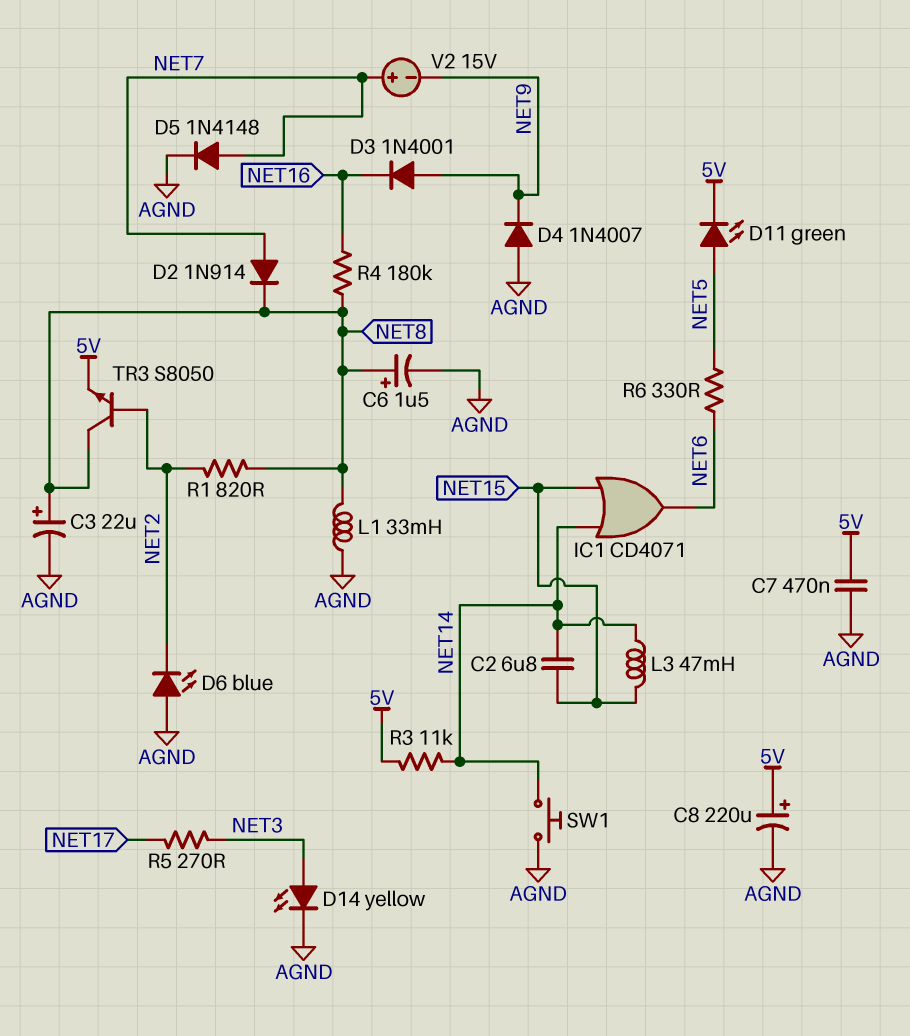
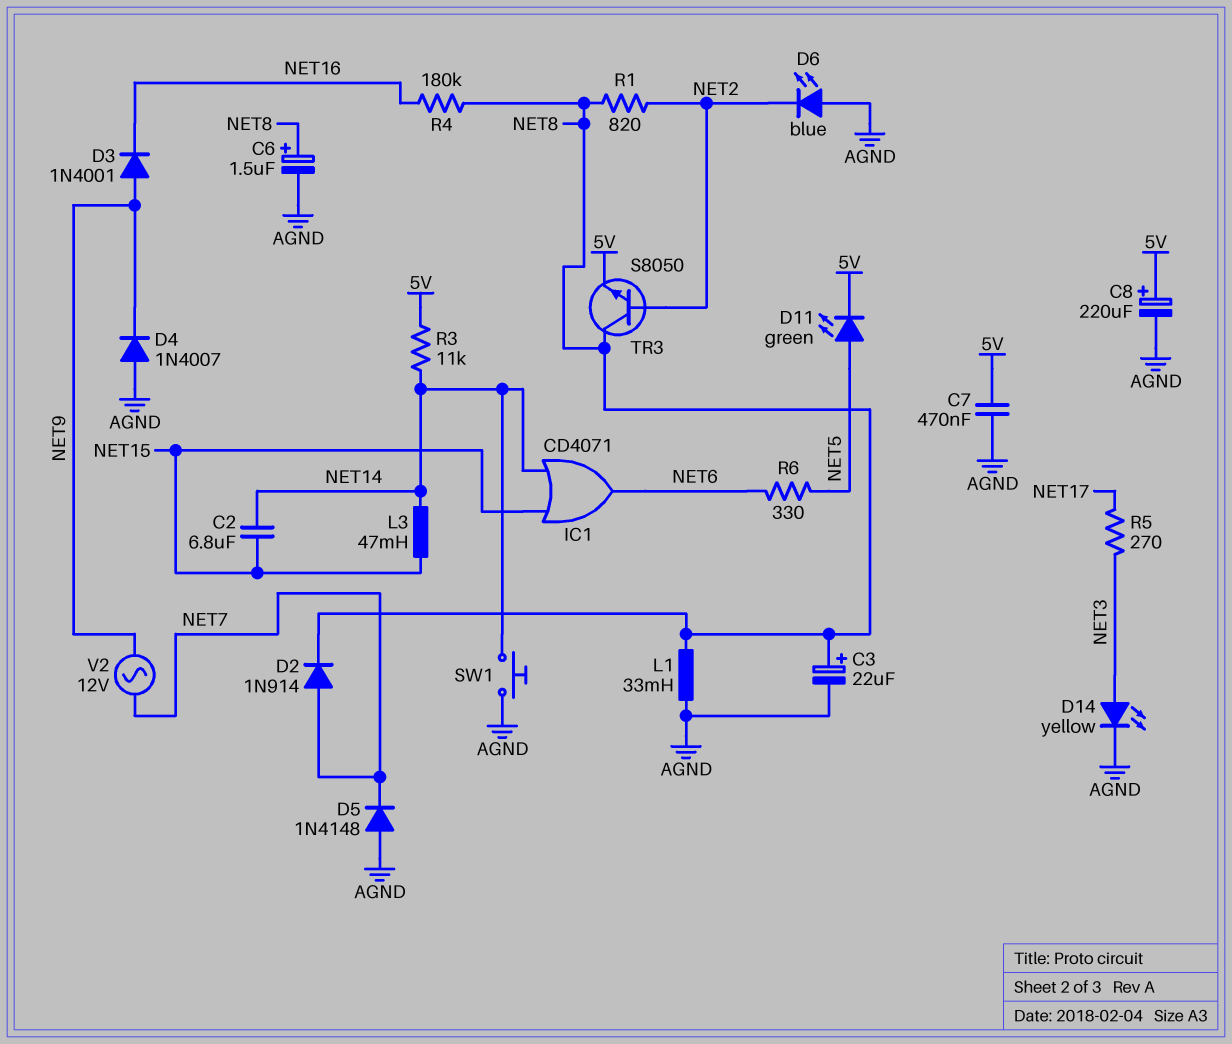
D5: diode 1N4148 (A NET7, K AGND) -> diode 1N4148 (A AGND, K NET7)
V2: 15V (plus NET7, minus NET9) -> AC 12V (NET7, NET9)

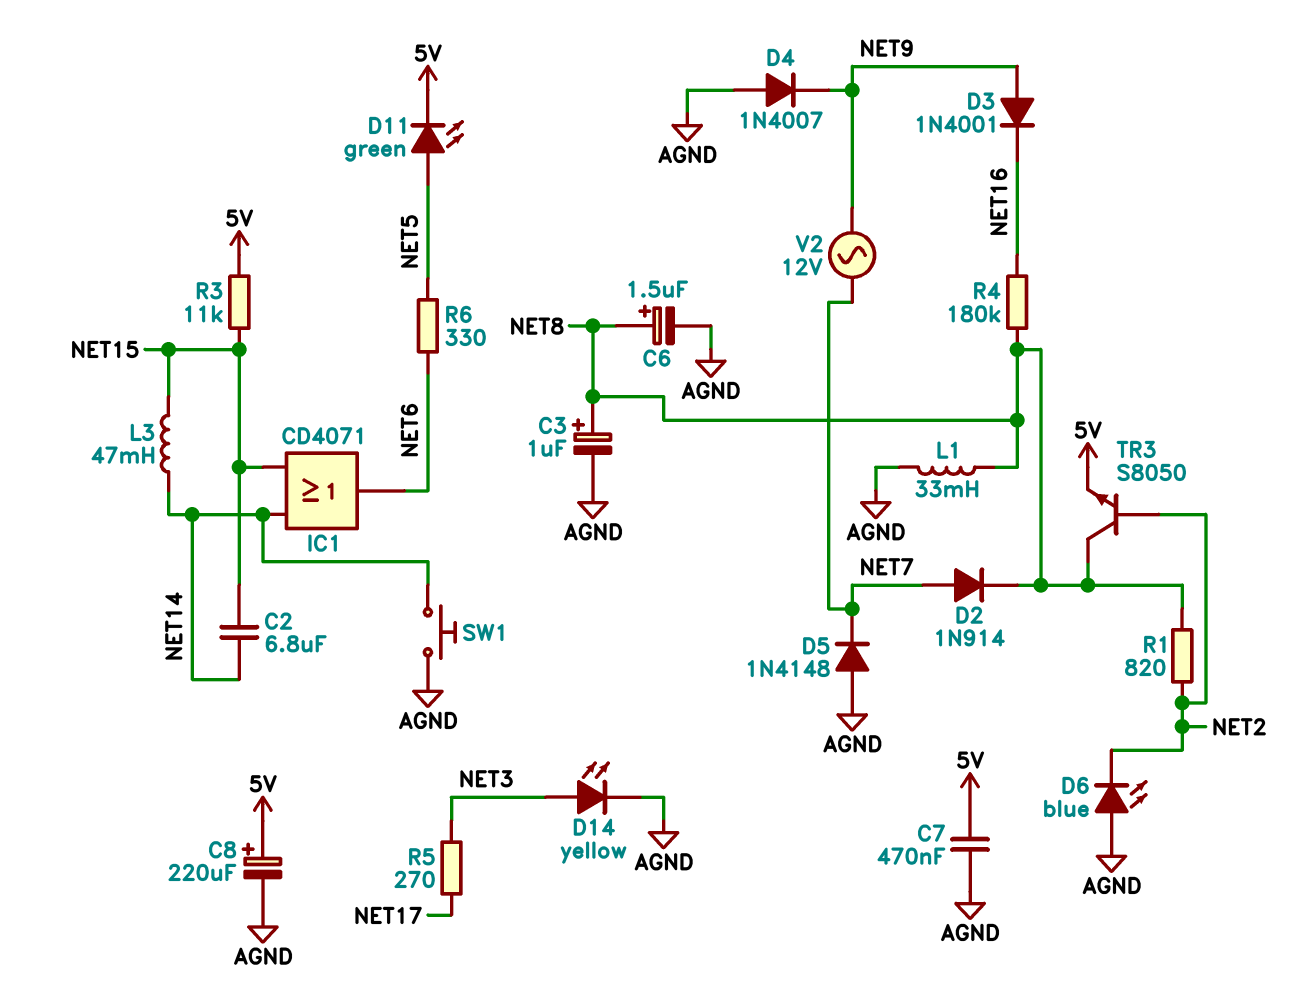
C3: 22uF (plus NET8, minus AGND) -> 1uF (plus NET8, minus AGND)
R3: 11k (5V, NET14) -> 11k (5V, NET15)

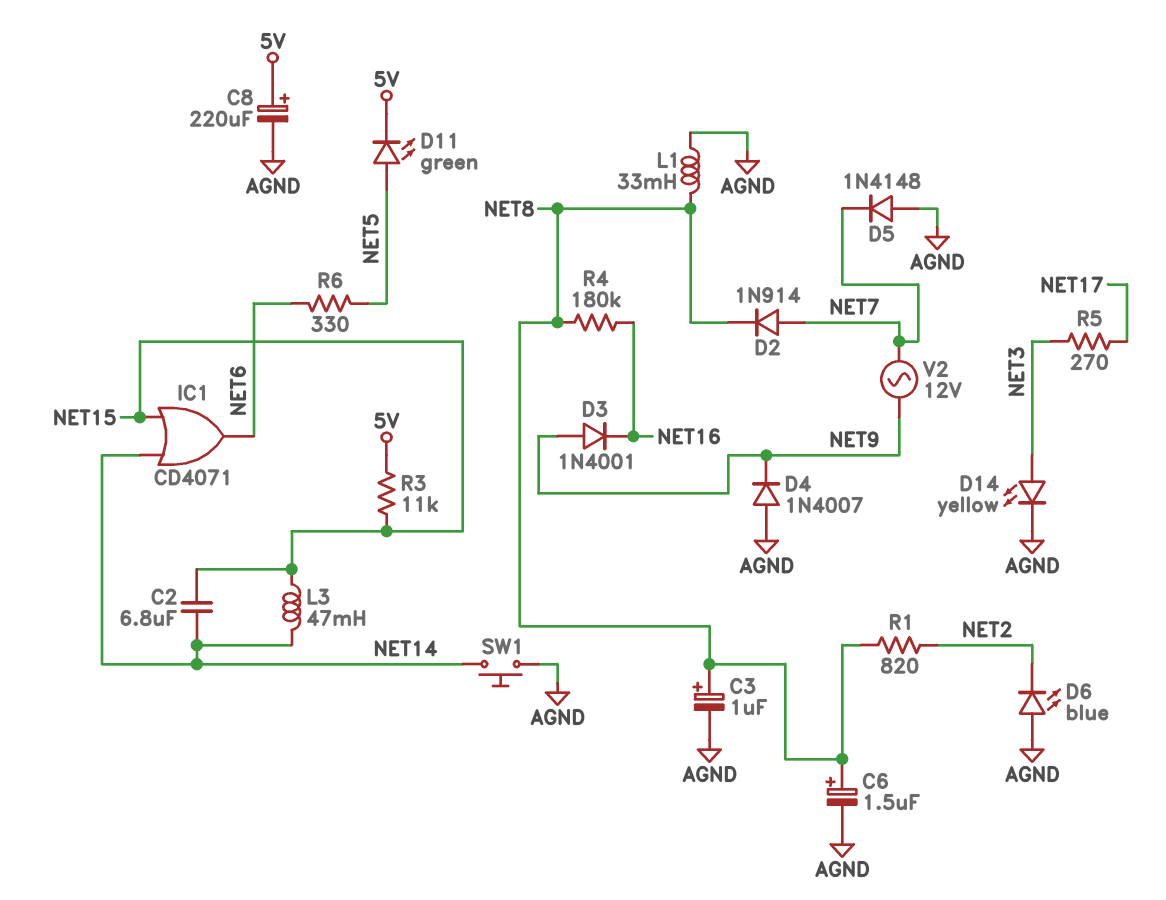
C7: 470nF (5V, AGND) -> none
TR3: NPN S8050 (B NET2, C NET8, E 5V) -> none

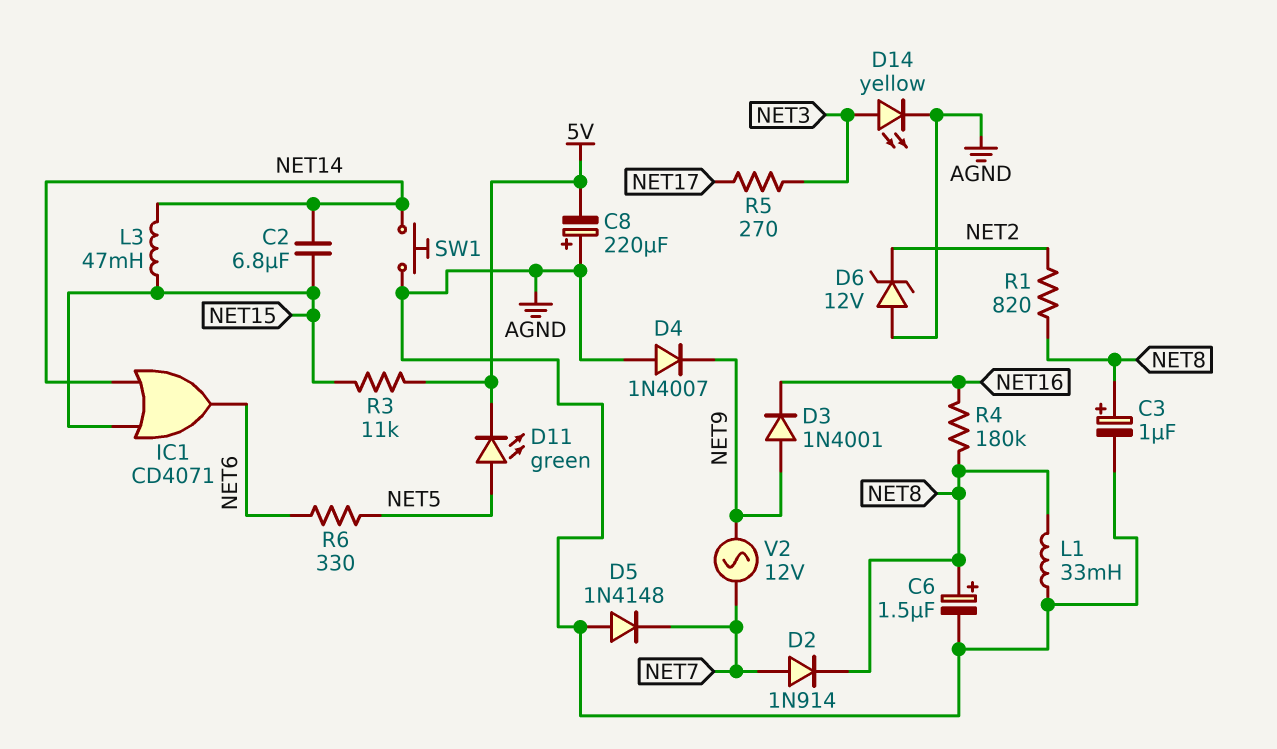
C8: 220uF (plus 5V, minus AGND) -> 220uF (plus AGND, minus 5V)
D6: LED blue (A AGND, K NET2) -> zener 12V (A AGND, K NET2)

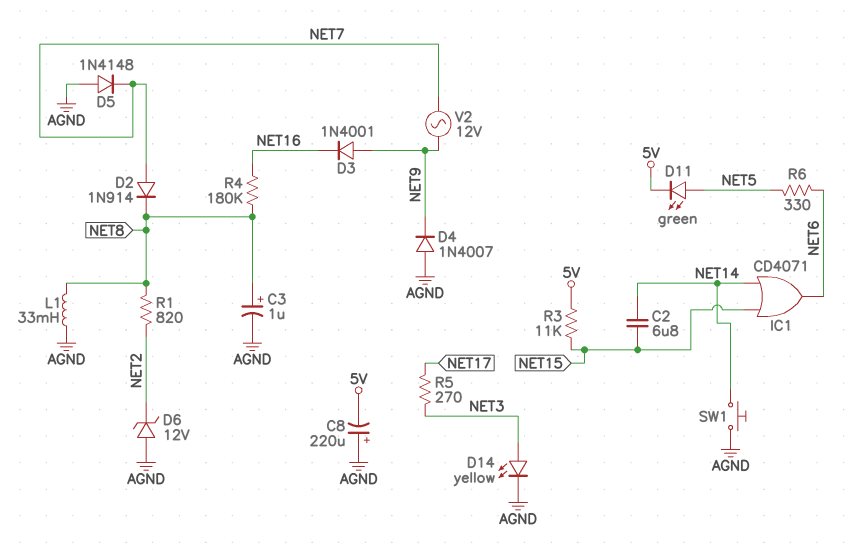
C6: 1.5uF (plus NET8, minus AGND) -> none
L3: 47mH (NET14, NET15) -> none

